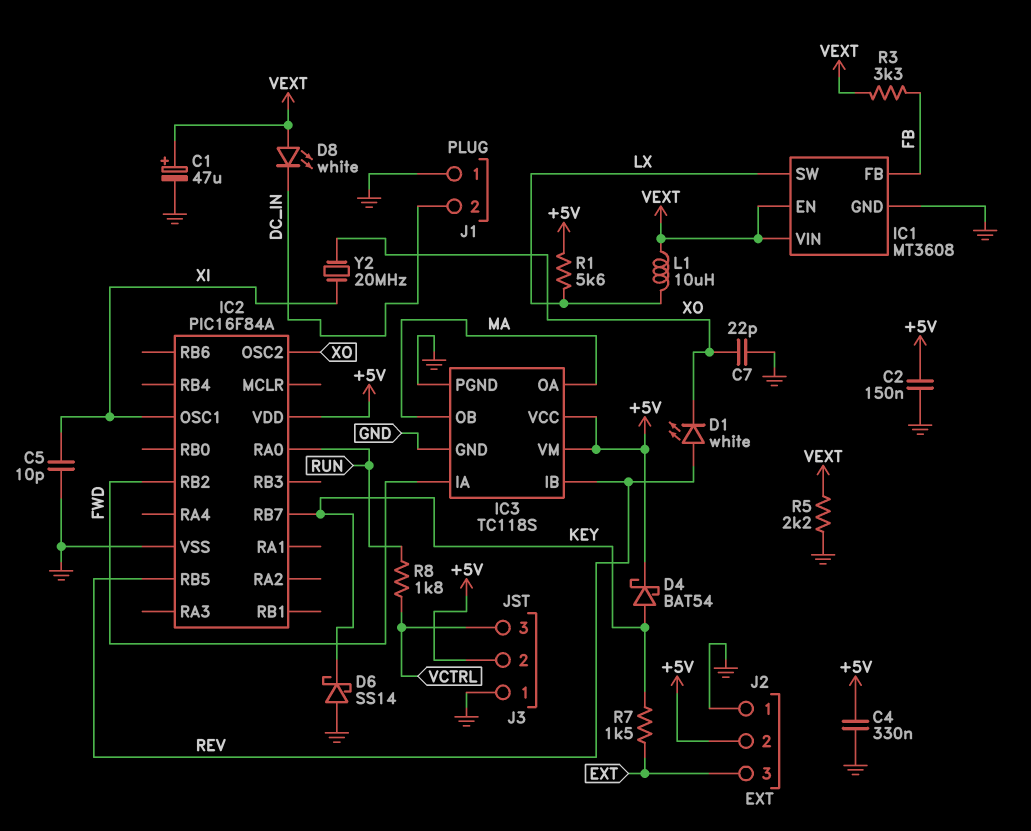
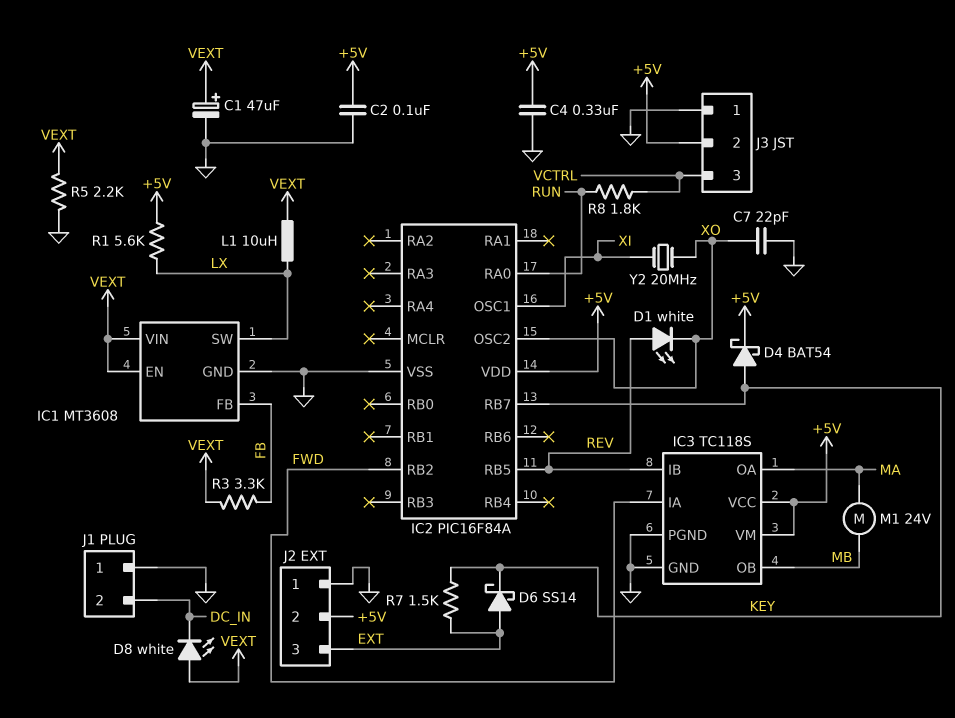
C2: 150nF (+5V, GND) -> 100nF (+5V, GND)
C5: 10pF (GND, XI) -> none
D6: schottky SS14 (A GND, K KEY) -> schottky SS14 (A EXT, K KEY)
IC3 pin OB: MA -> MB
M1: none -> motor 24V (MA, MB)

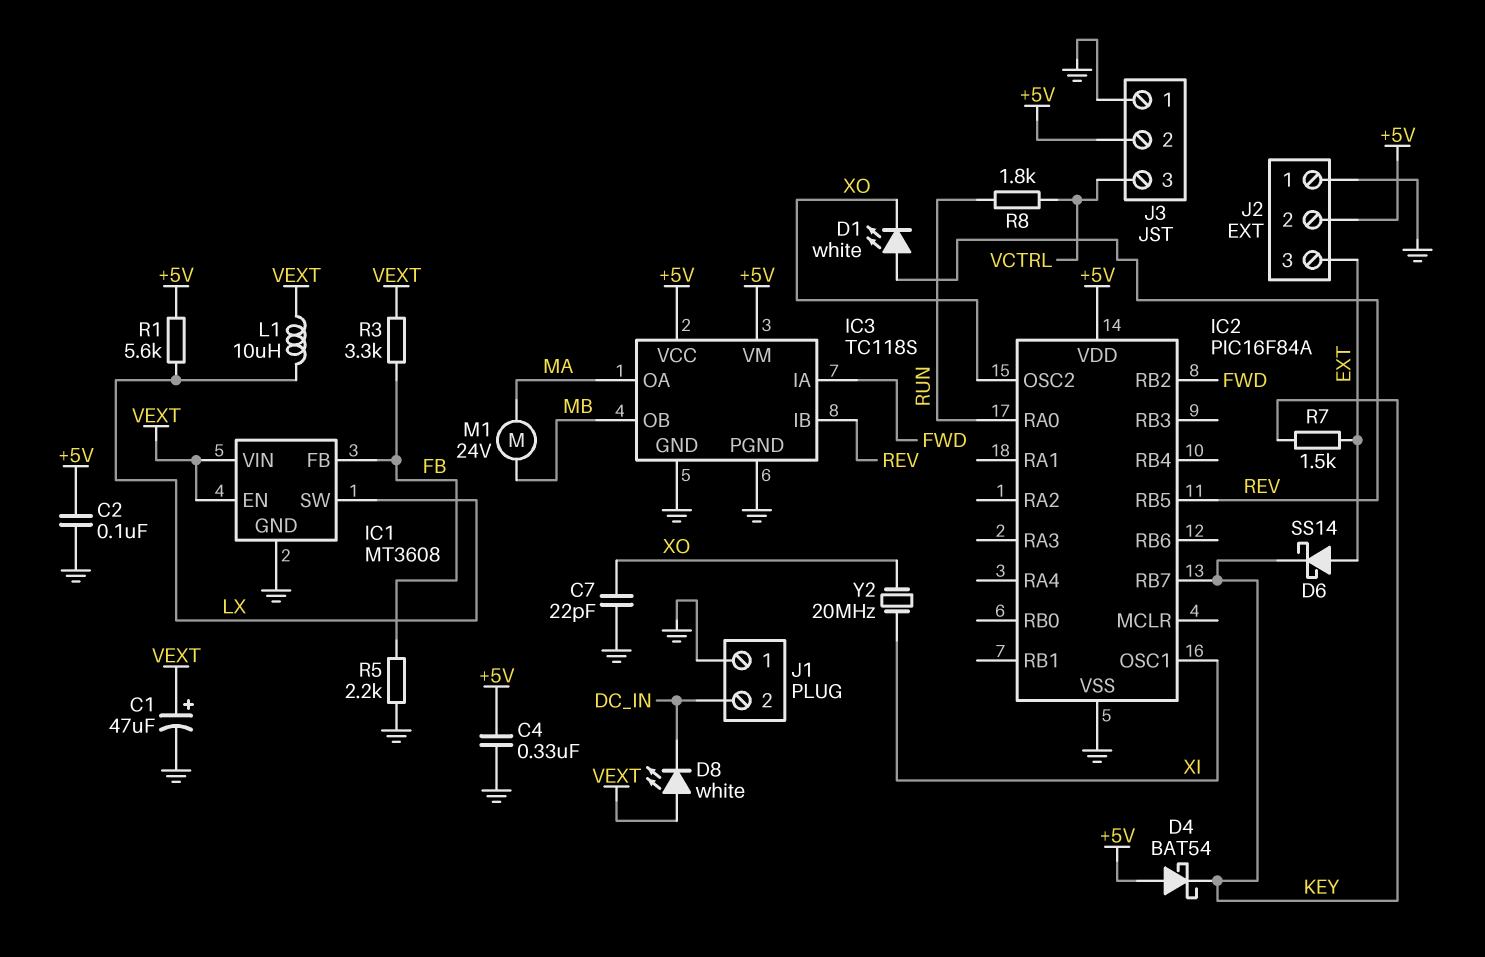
D4: schottky BAT54 (A KEY, K +5V) -> schottky BAT54 (A +5V, K KEY)
R5: 2.2k (GND, VEXT) -> 2.2k (FB, GND)

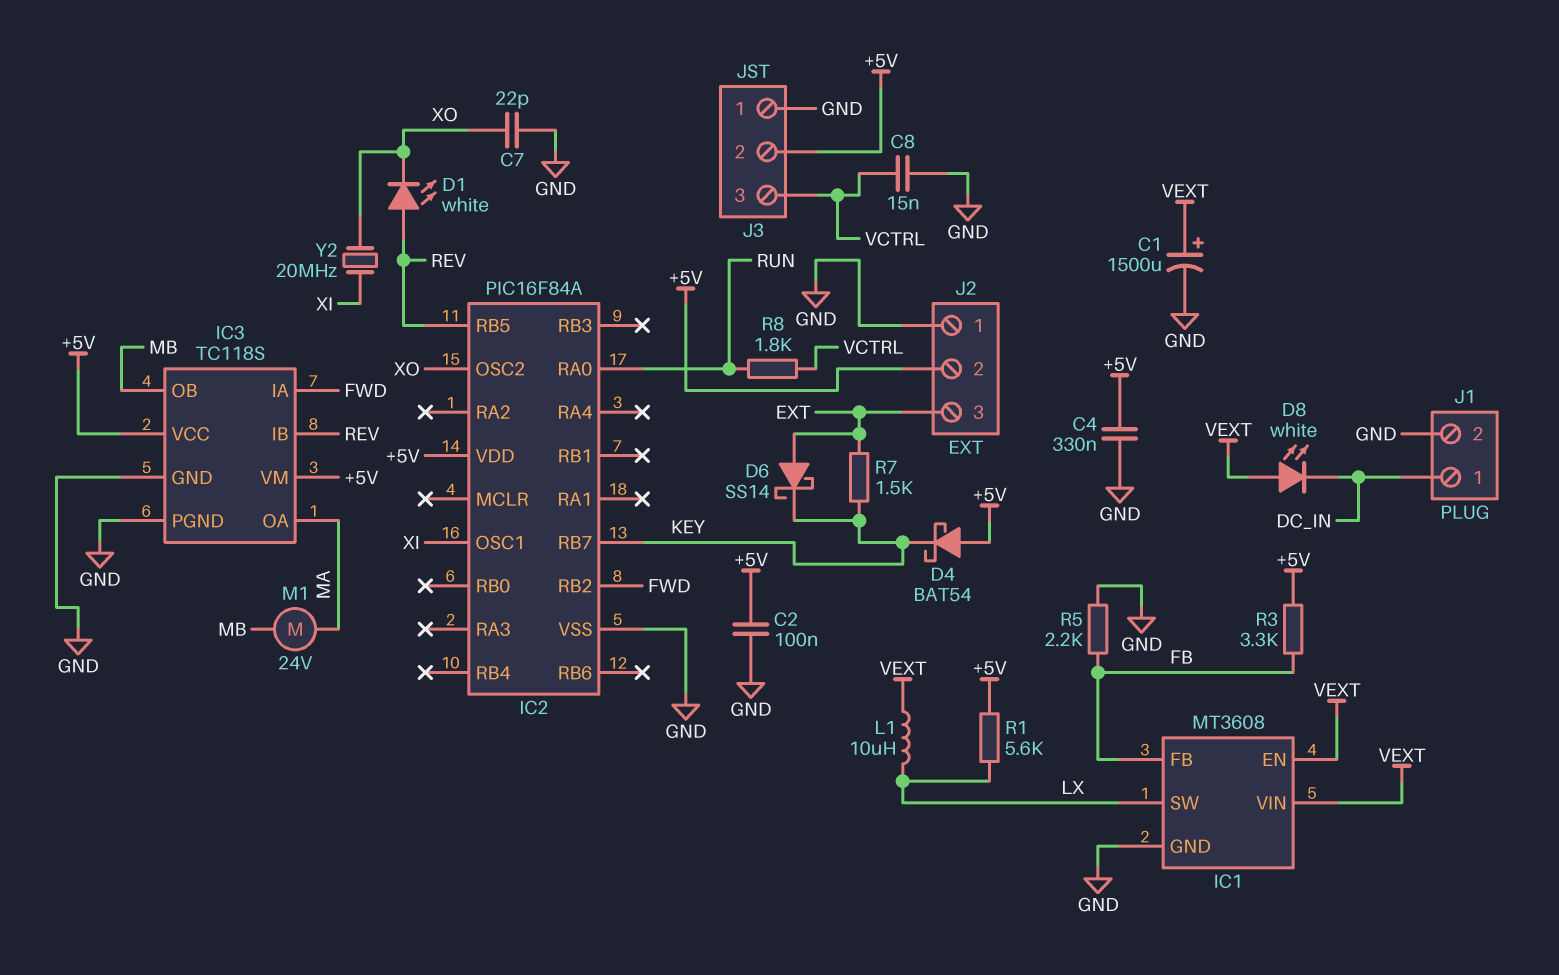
C1: 47uF (plus VEXT, minus GND) -> 1500uF (plus VEXT, minus GND)
C8: none -> 15nF (GND, VCTRL)
J1 pin 1: GND -> DC_IN
J1 pin 2: DC_IN -> GND
R3: 3.3k (FB, VEXT) -> 3.3k (+5V, FB)

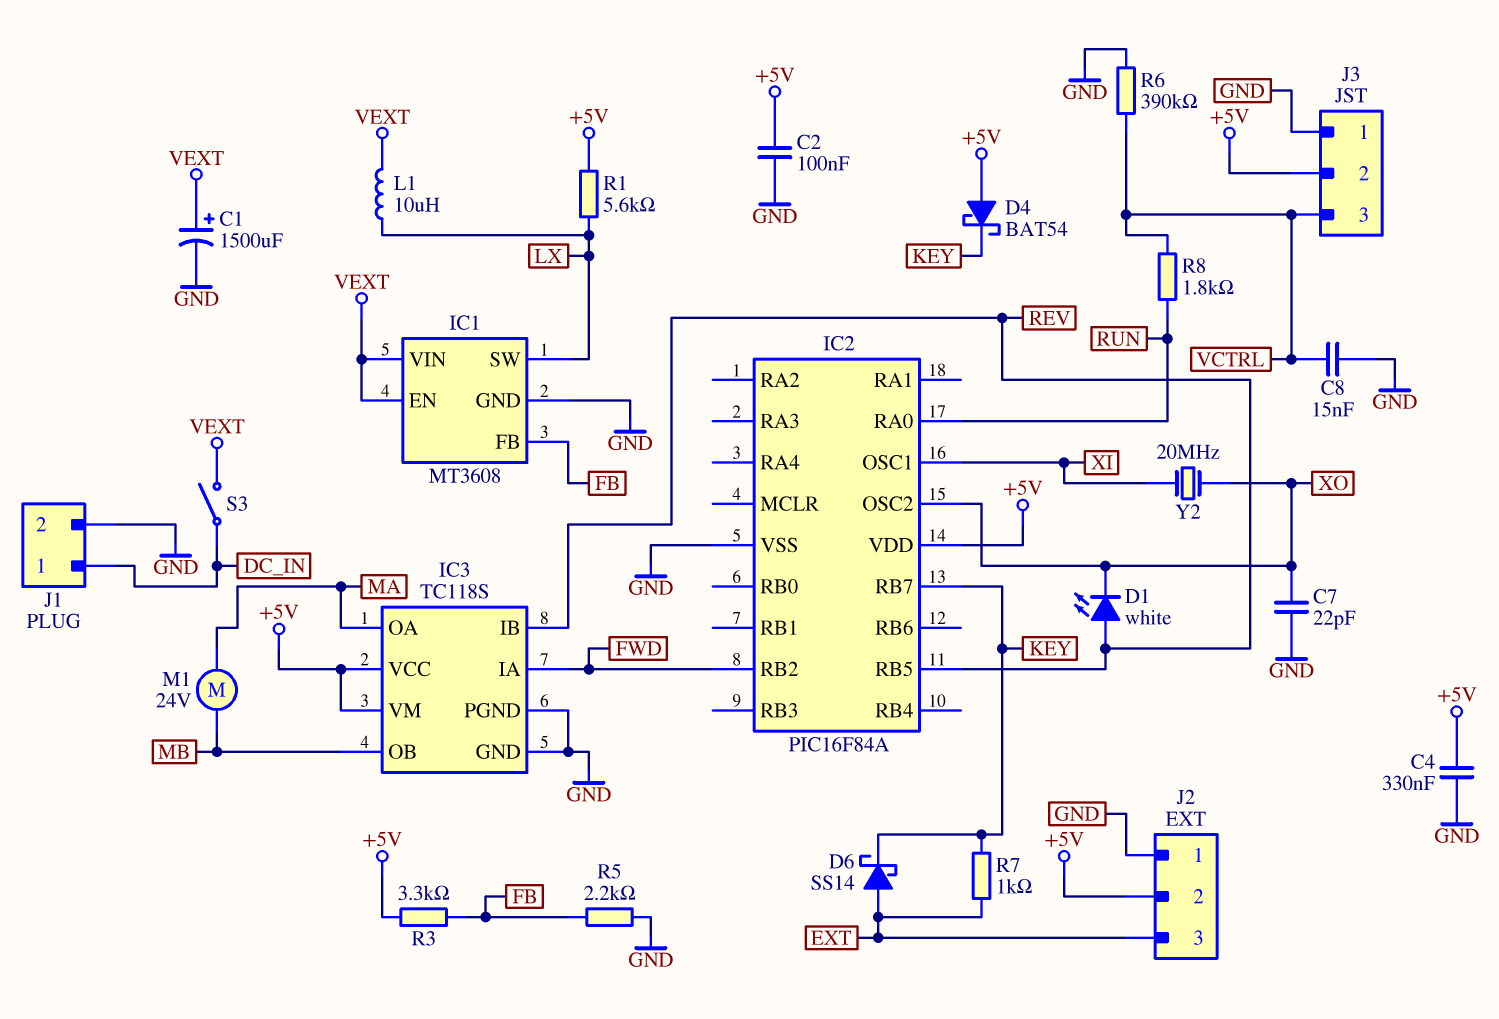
D8: LED white (A VEXT, K DC_IN) -> none
R6: none -> 390k (GND, VCTRL)
R7: 1.5k (EXT, KEY) -> 1k (EXT, KEY)
S3: none -> switch (DC_IN, VEXT)

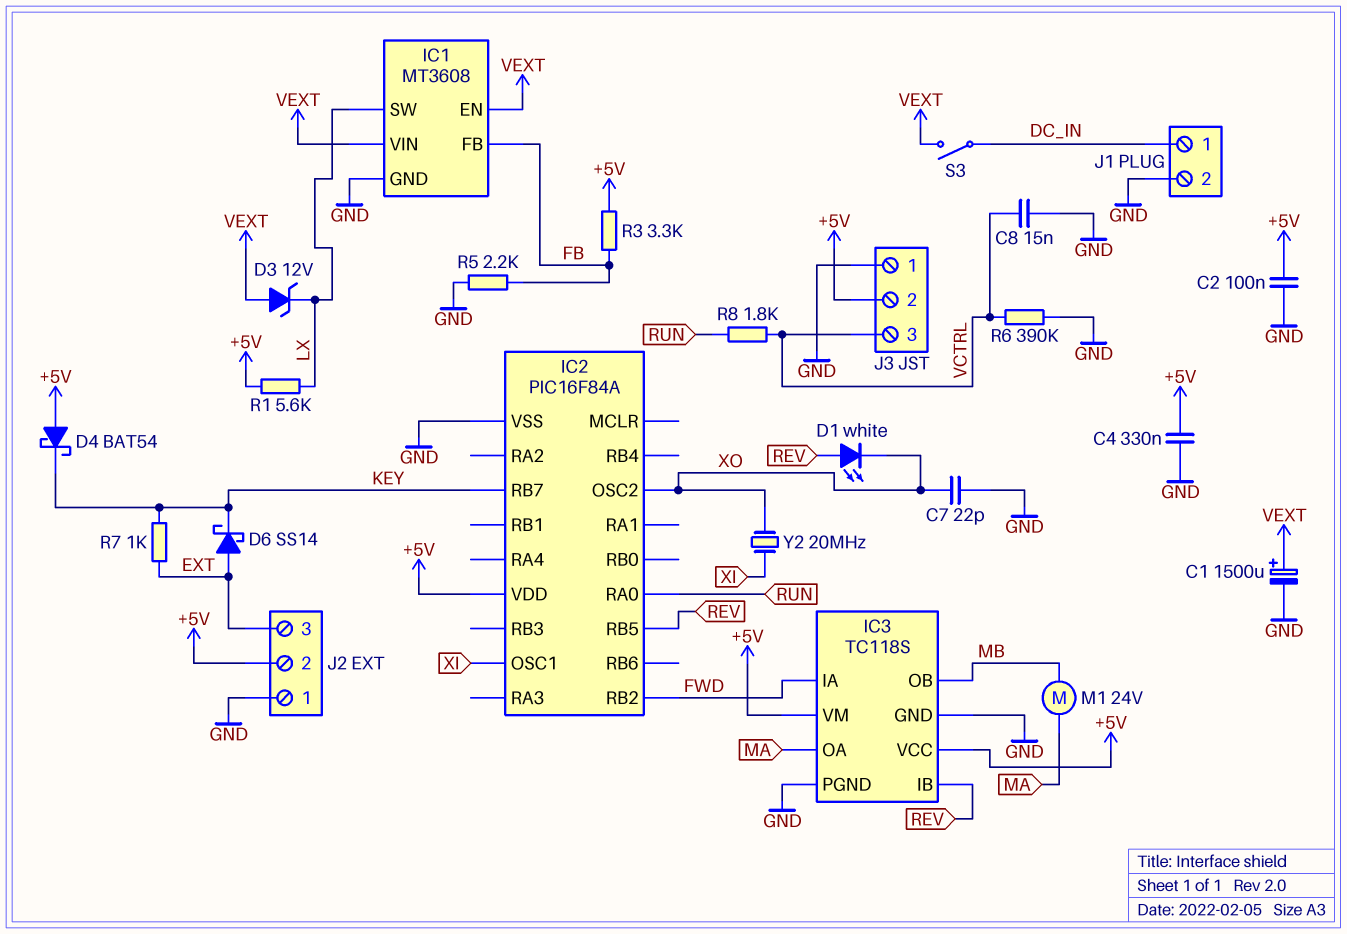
D3: none -> zener 12V (A VEXT, K LX)
L1: 10uH (LX, VEXT) -> none

